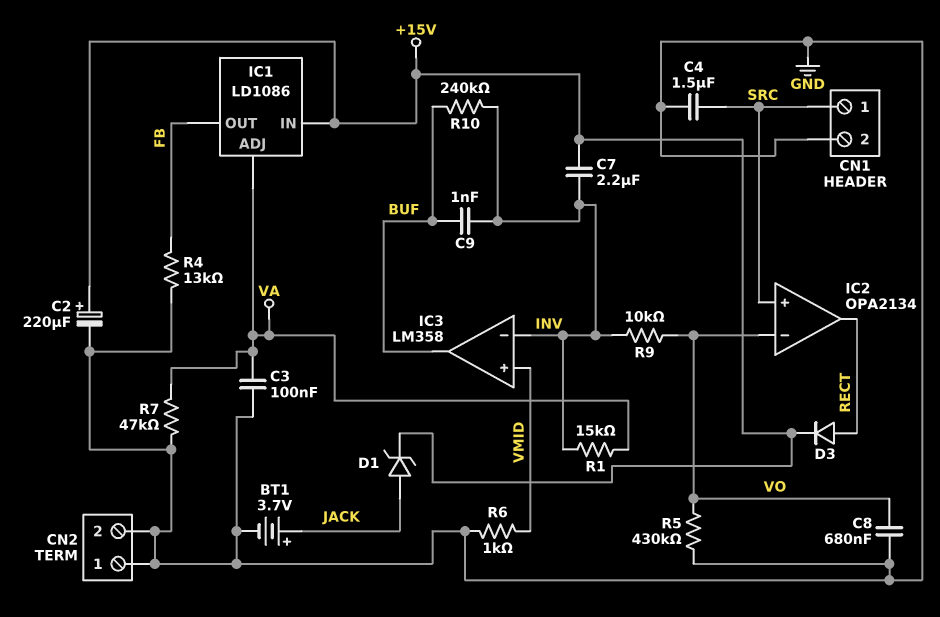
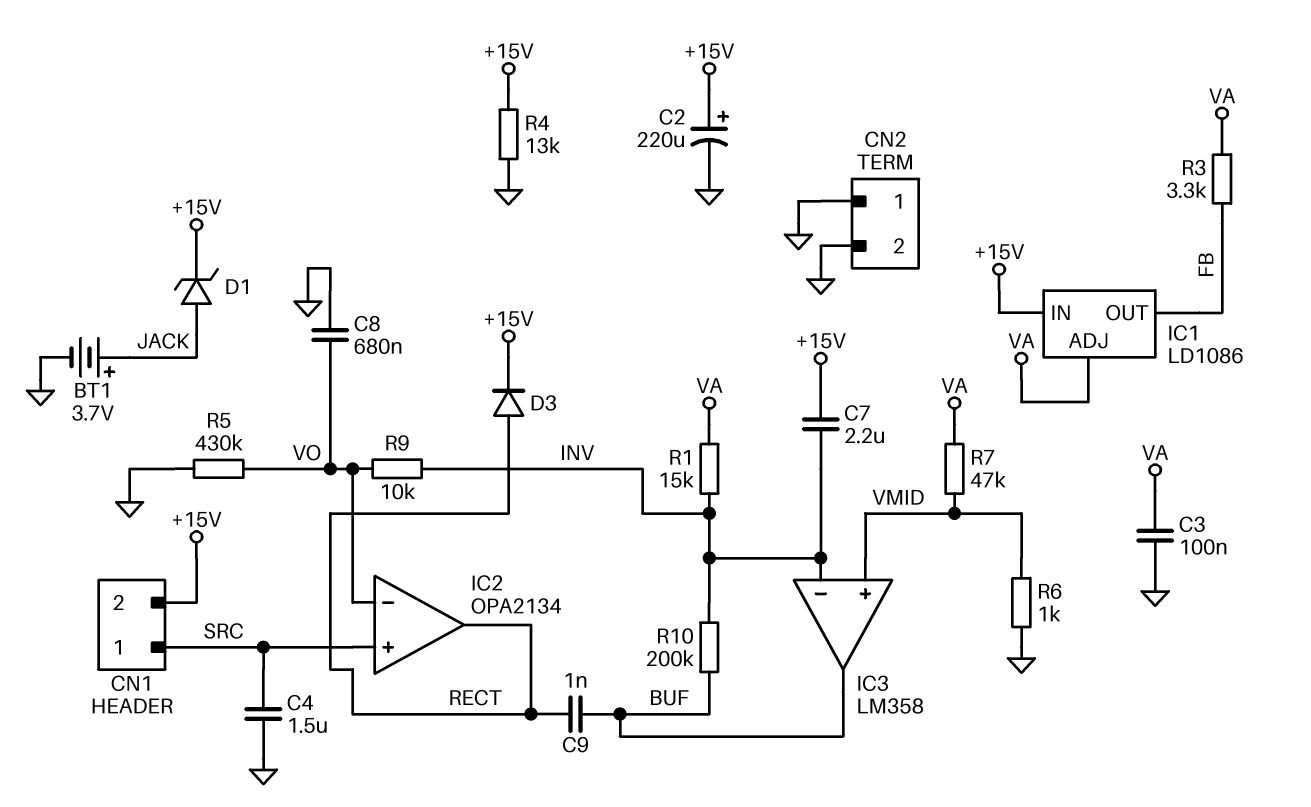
C9: 1nF (BUF, INV) -> 1nF (BUF, RECT)
CN1 pin 2: GND -> +15V
R3: none -> 3.3k (FB, VA)
R4: 13k (FB, GND) -> 13k (+15V, GND)
R7: 47k (GND, VA) -> 47k (VA, VMID)
R10: 240k (BUF, INV) -> 200k (BUF, INV)

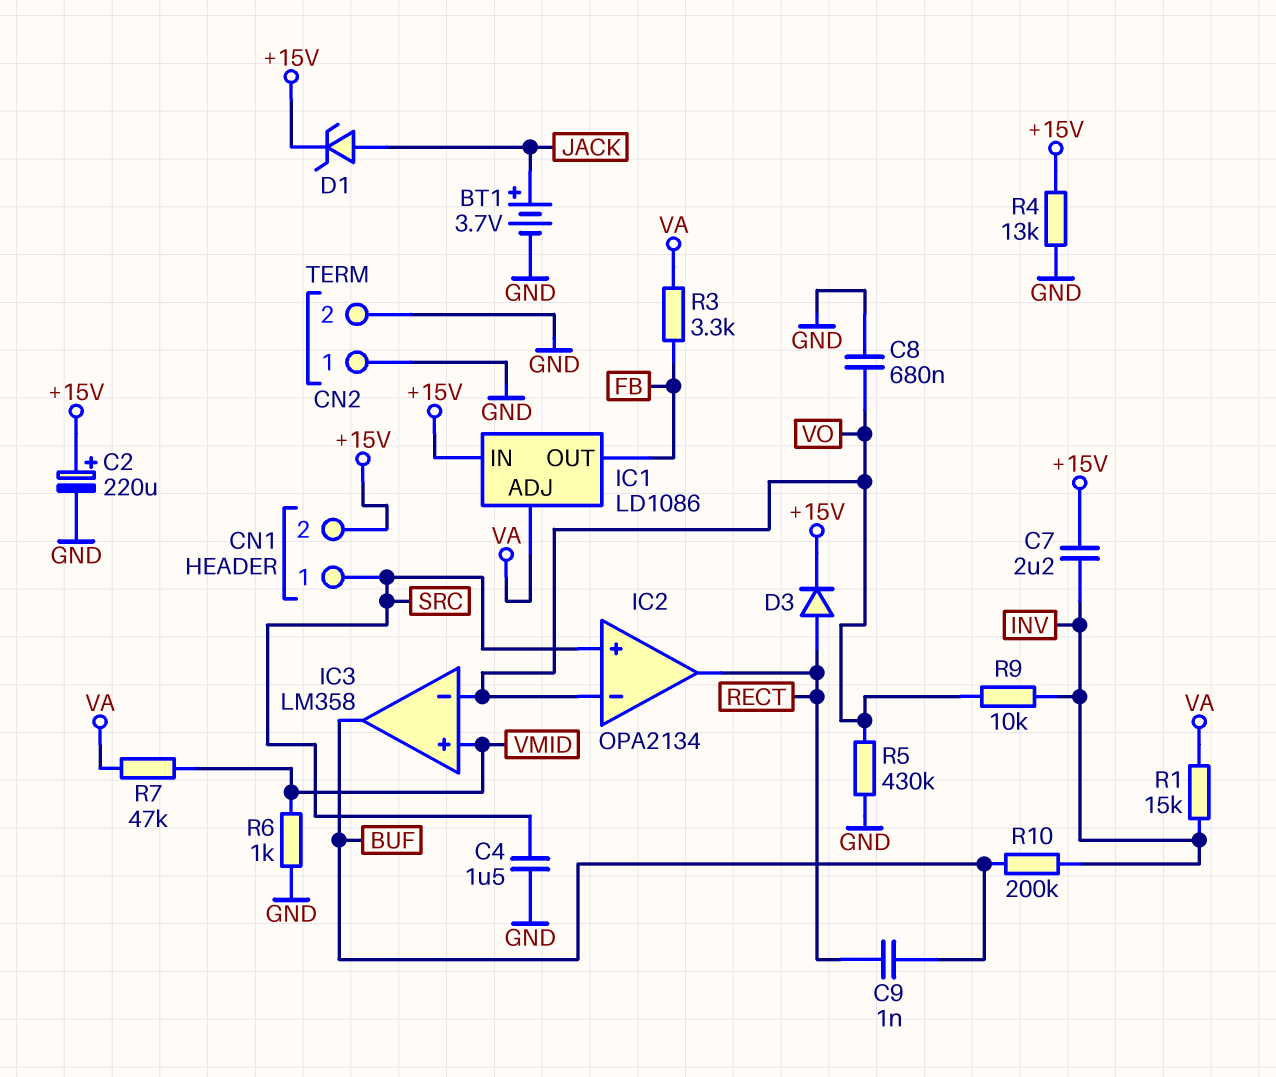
C3: 100nF (GND, VA) -> none
IC3 pin in-: INV -> VO

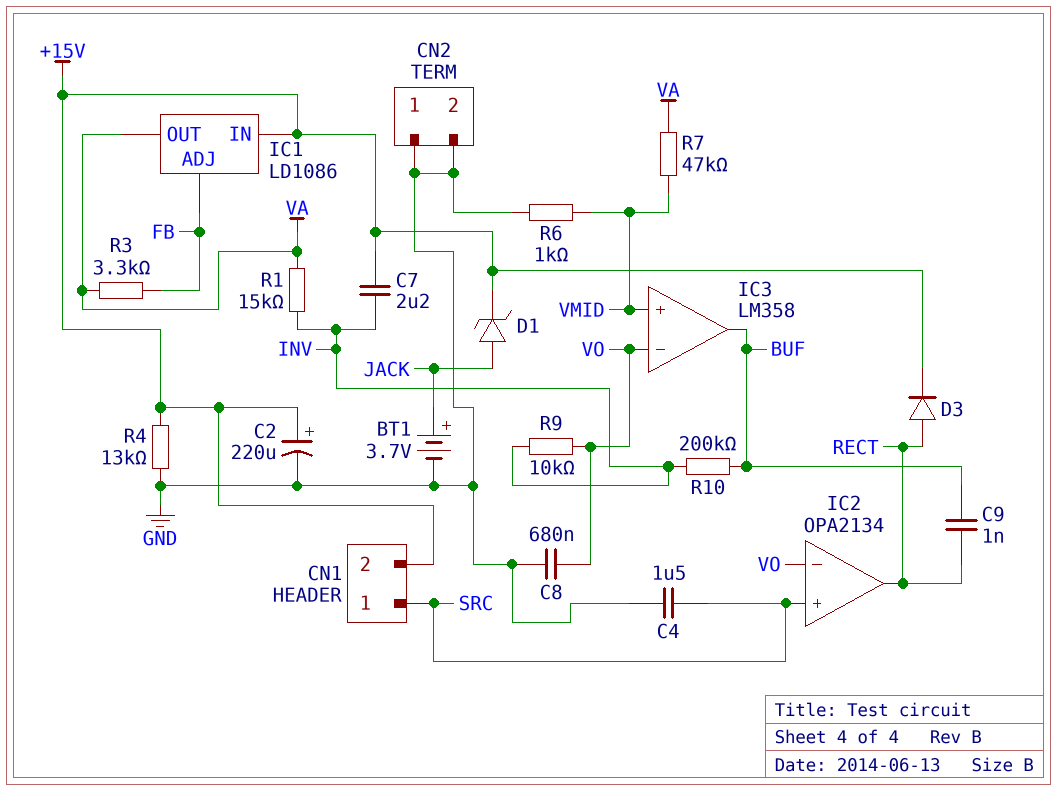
IC1 pin ADJ: VA -> FB
IC1 pin OUT: FB -> VA
R5: 430k (GND, VO) -> none

